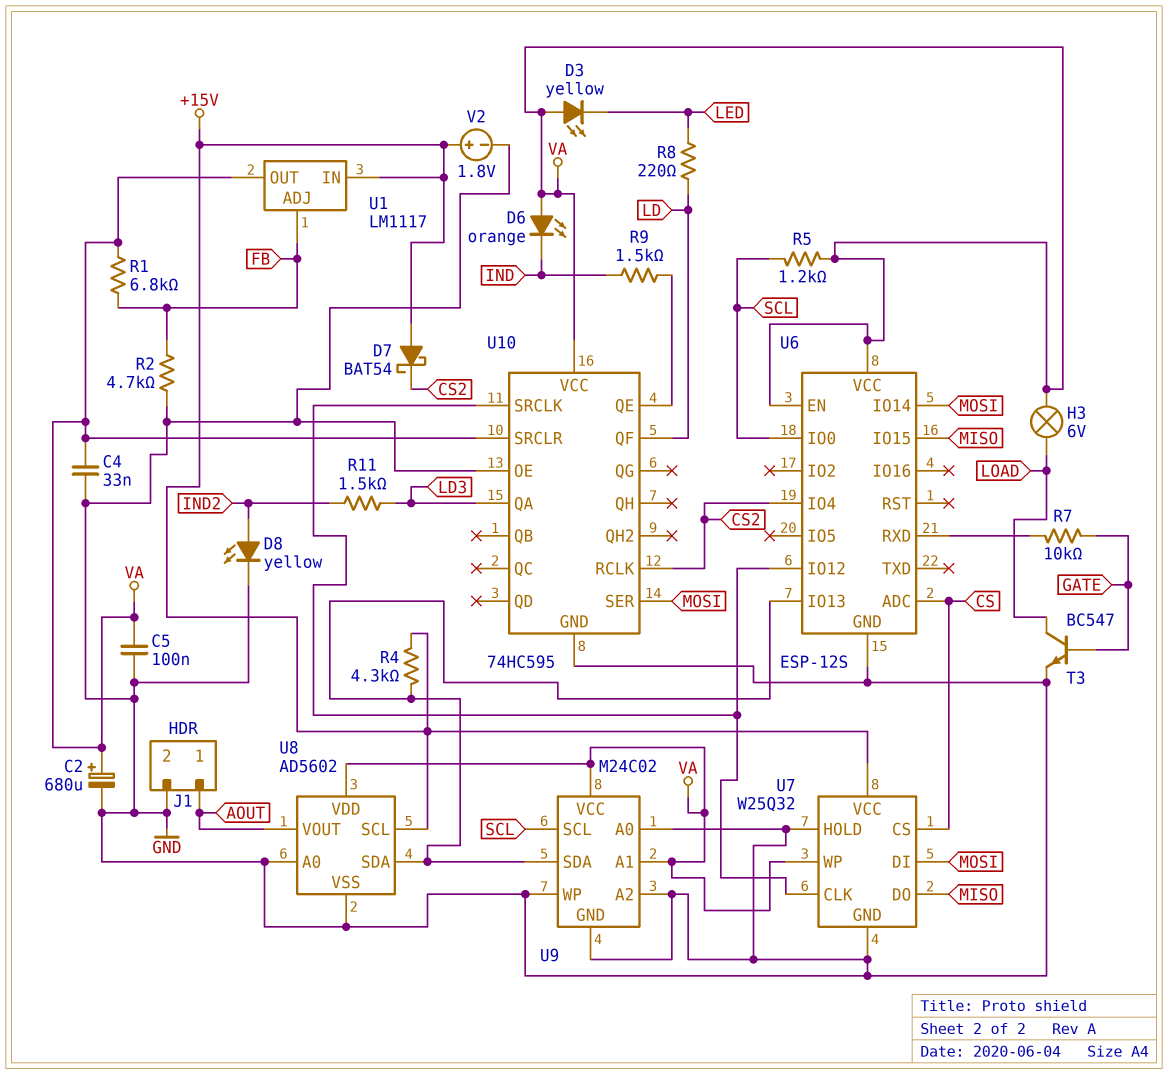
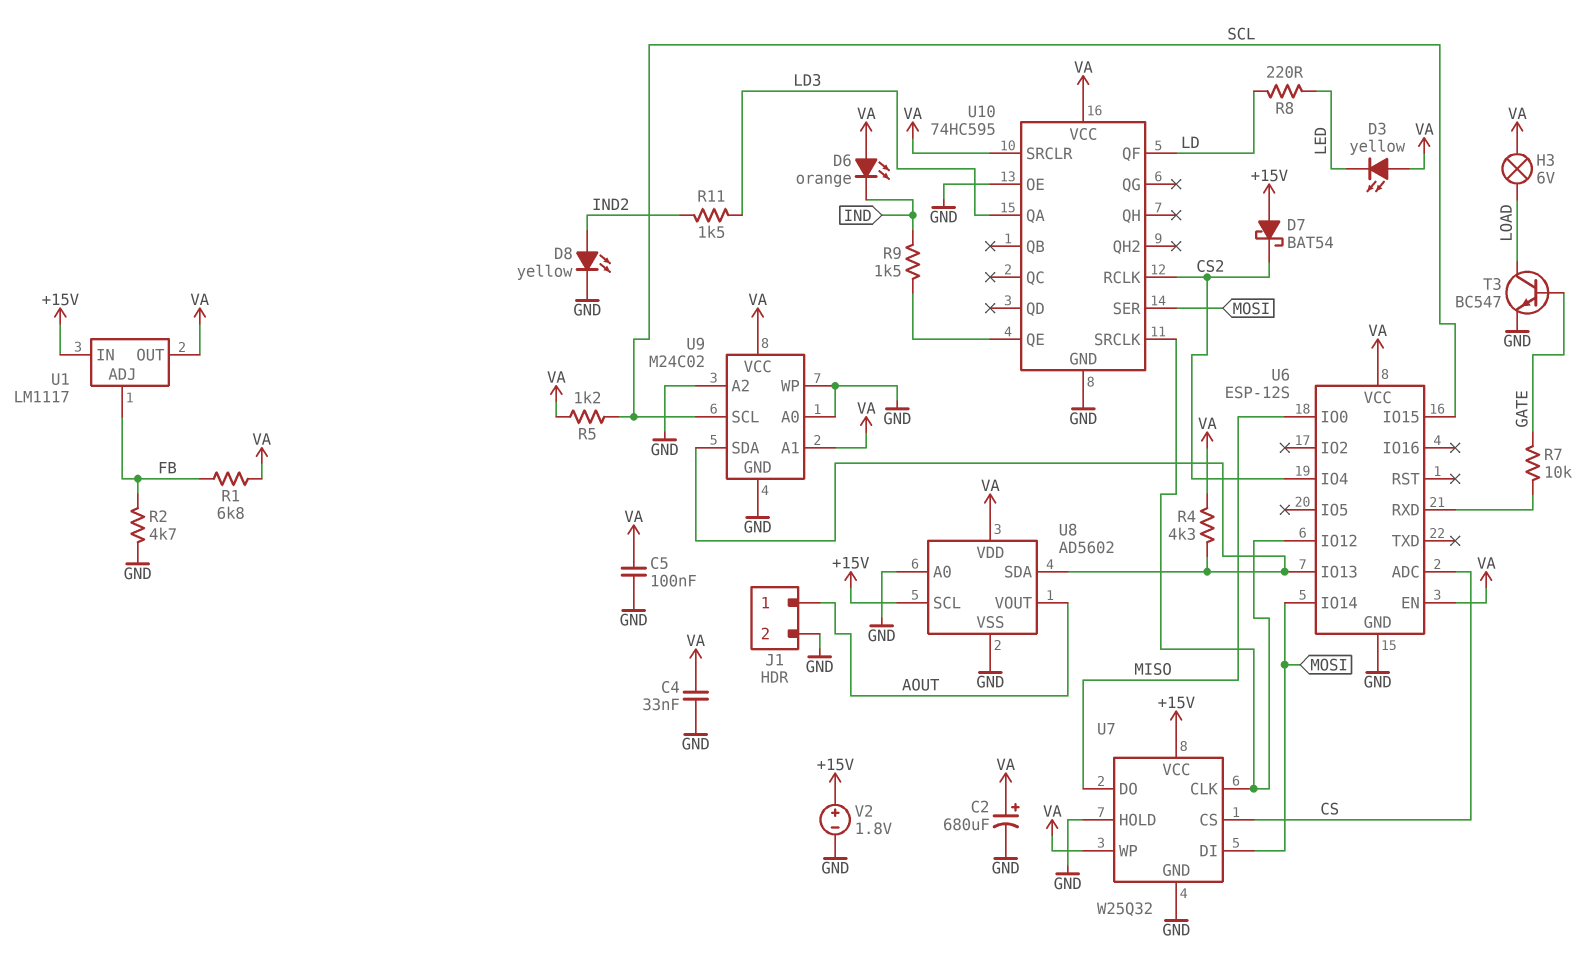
R4: 4.3k (+15V, U6/IO13) -> 4.3k (U6/IO13, VA)
U6 pin IO0: SCL -> MISO
U6 pin IO15: MISO -> SCL

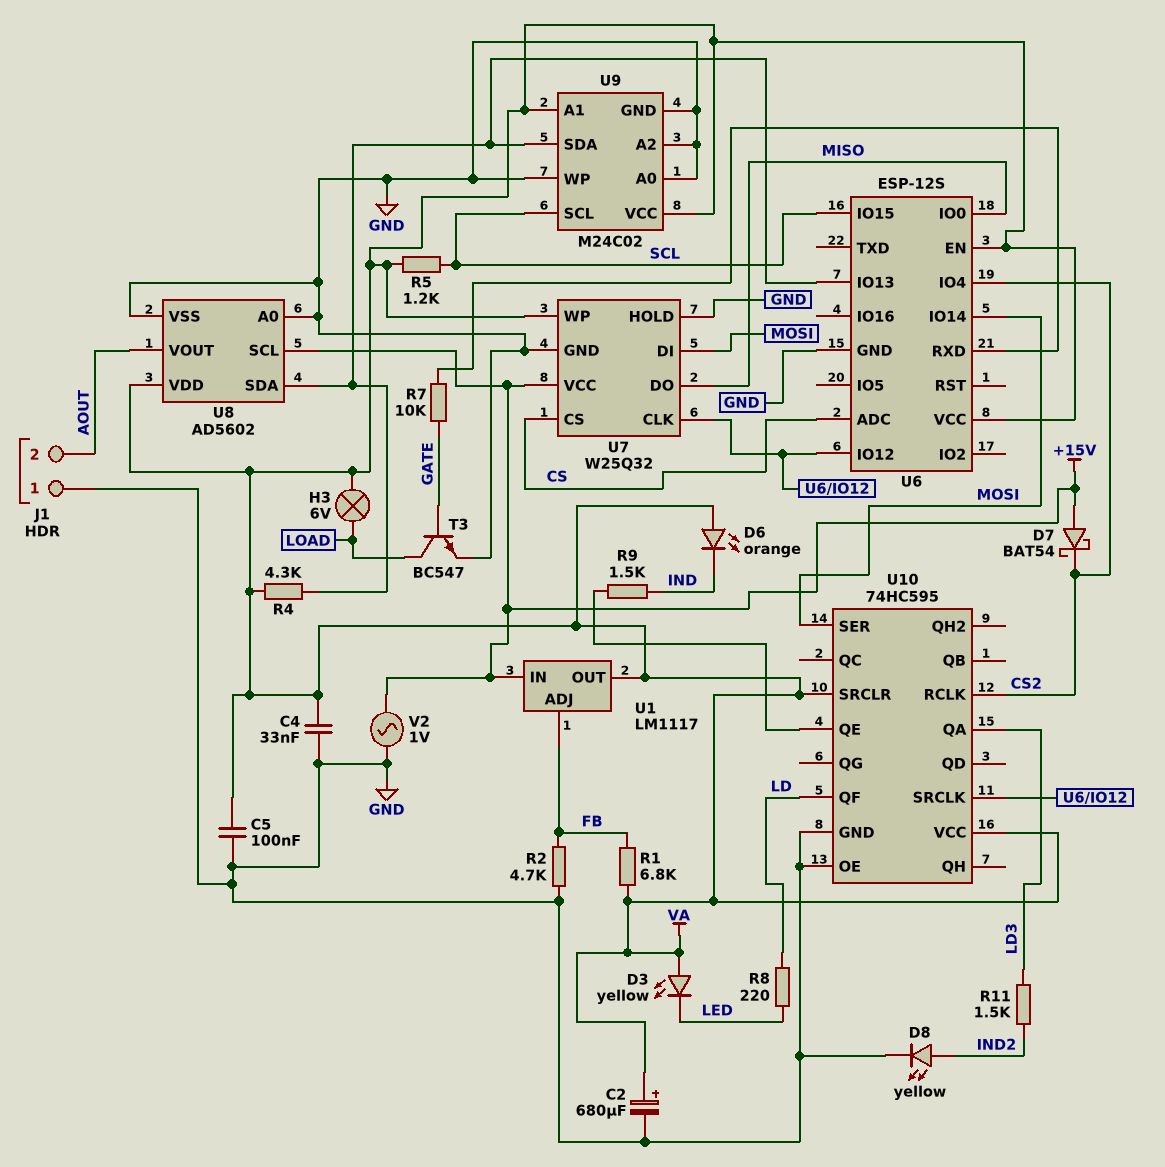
J1 pin 1: AOUT -> GND
J1 pin 2: GND -> AOUT
V2: 1.8V (plus +15V, minus GND) -> AC 1V (+15V, GND)

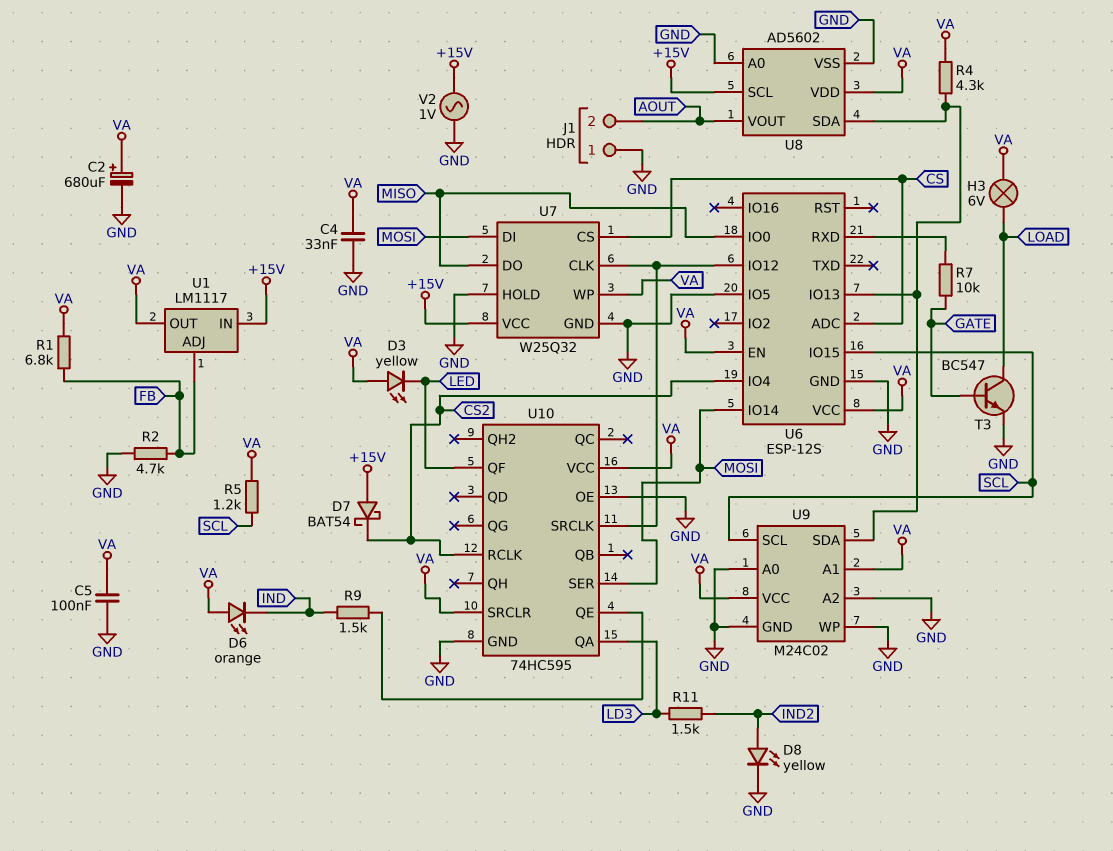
R8: 220 (LD, LED) -> none
U6 pin IO5: none -> GND
U10 pin QF: LD -> LED

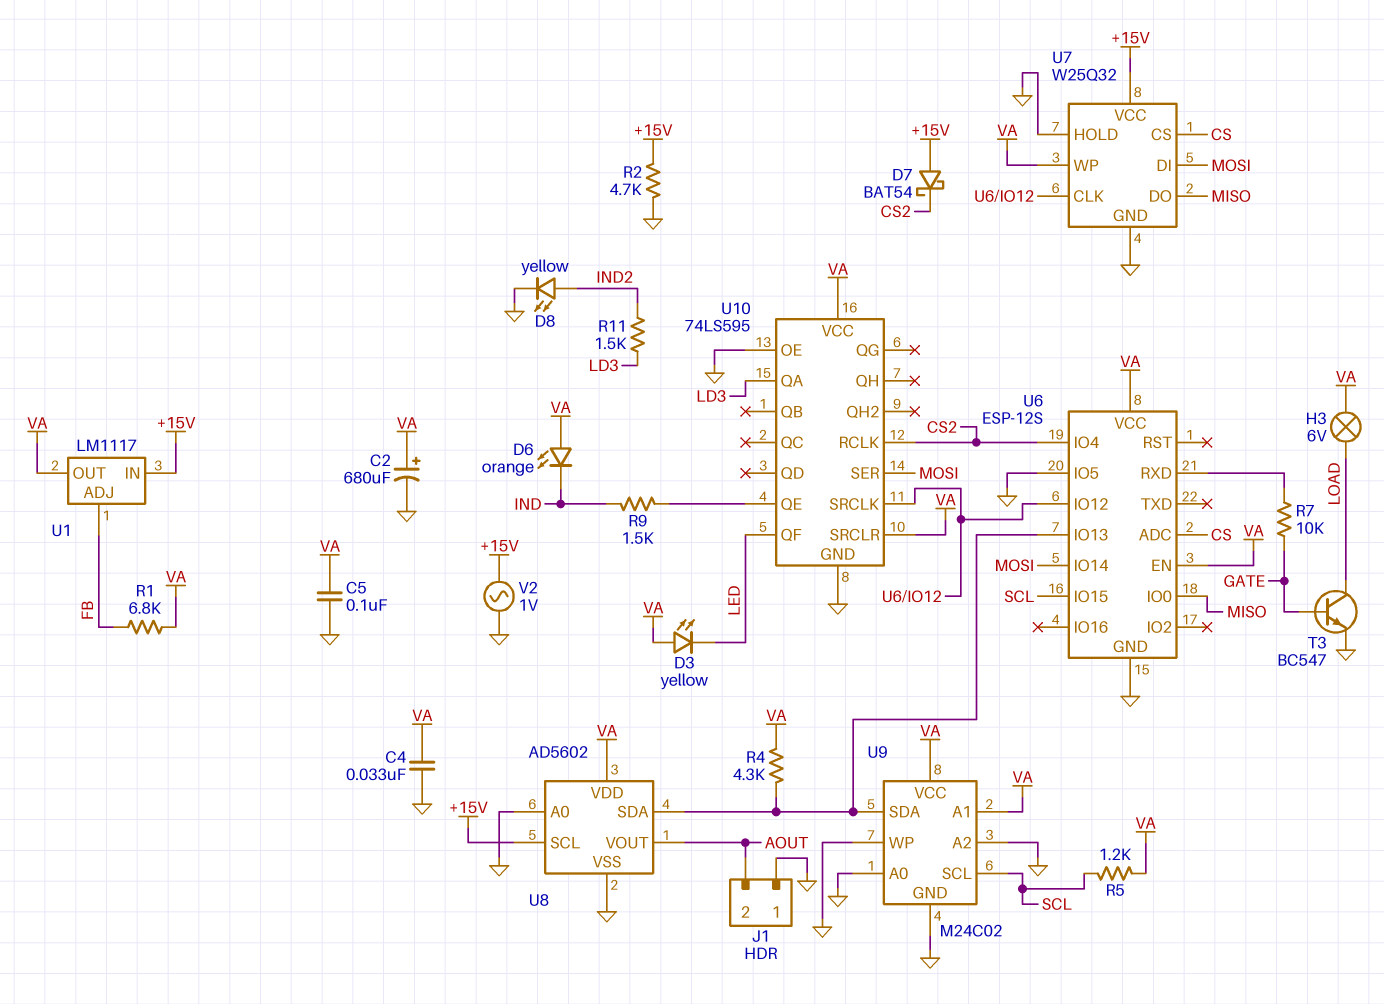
R2: 4.7k (FB, GND) -> 4.7k (+15V, GND)
U10: 74HC595 -> 74LS595

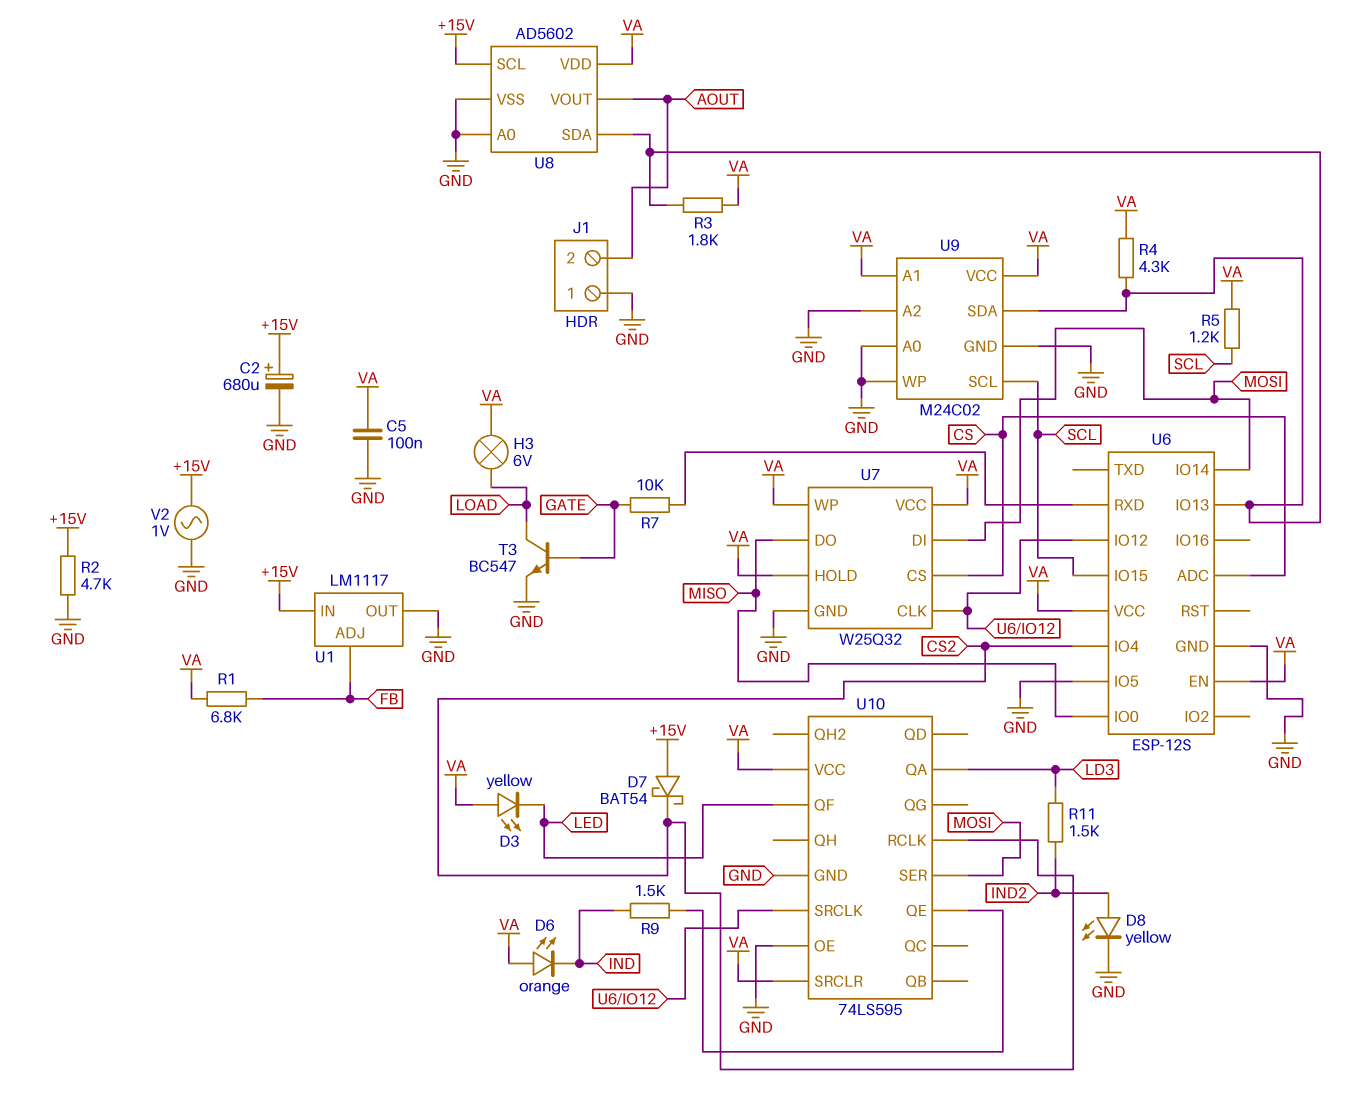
C2: 680uF (plus VA, minus GND) -> 680uF (plus +15V, minus GND)
C4: 33nF (GND, VA) -> none
R3: none -> 1.8k (U6/IO13, VA)
U1 pin OUT: VA -> GND
U7 pin HOLD: GND -> VA
U7 pin VCC: +15V -> VA

